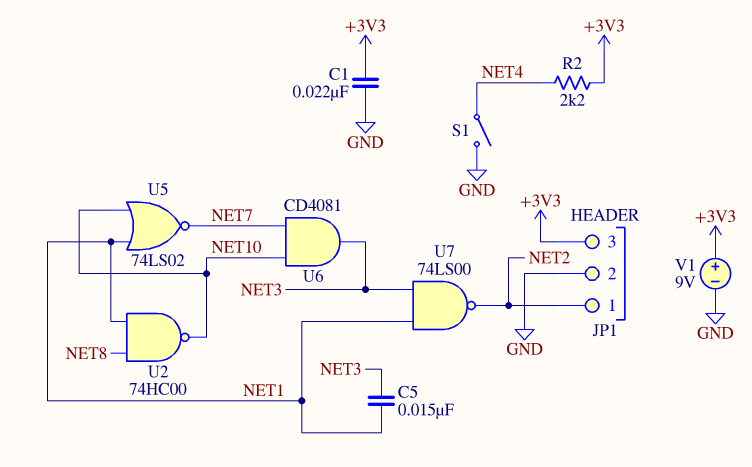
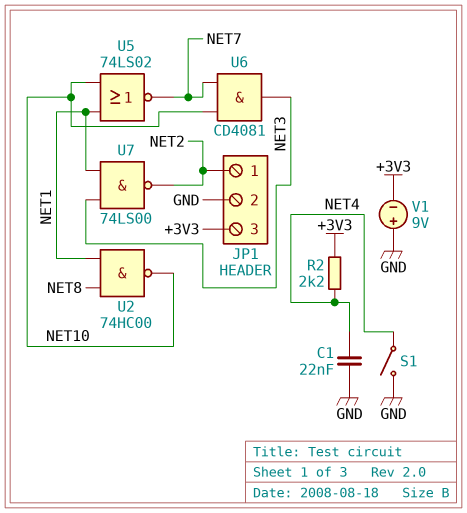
C1: 22nF (+3V3, GND) -> 22nF (GND, NET4)
C5: 15nF (NET1, NET3) -> none
V1: 9V (plus +3V3, minus GND) -> 9V (plus GND, minus +3V3)

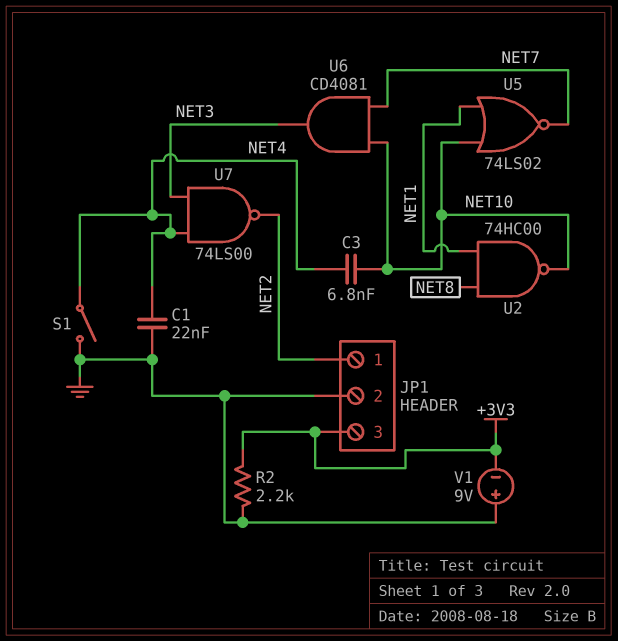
C3: none -> 6.8nF (NET4, NET10)
R2: 2.2k (+3V3, NET4) -> 2.2k (+3V3, GND)
U7: NAND 74LS00 (in NET1, in NET3, out NET2) -> NAND 74LS00 (in NET3, in NET4, out NET2)

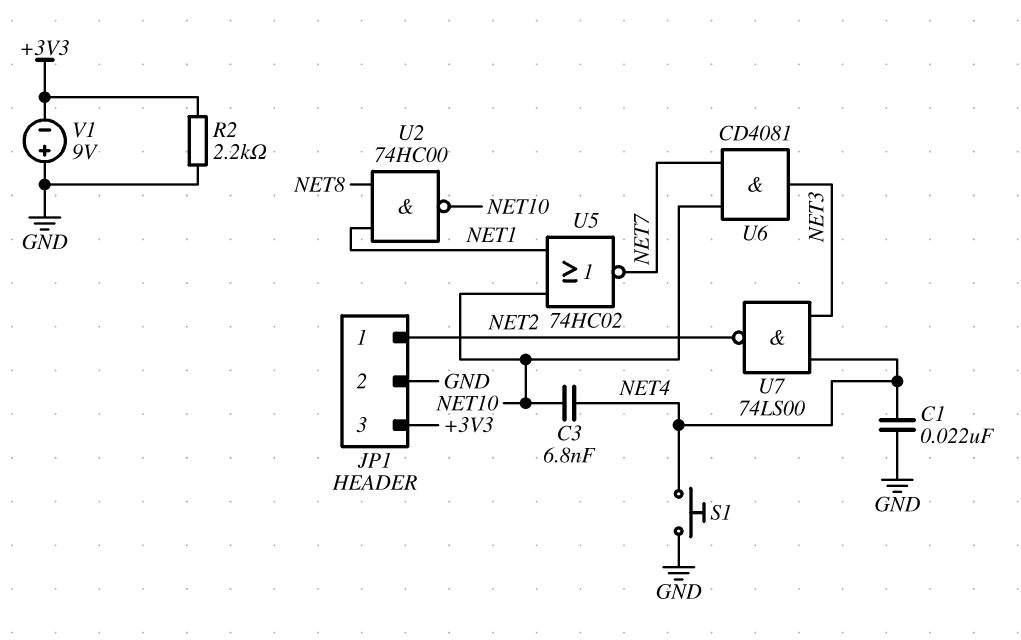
S1: switch (GND, NET4) -> button (GND, NET4)
U5: NOR 74LS02 (in NET1, in NET10, out NET7) -> NOR 74HC02 (in NET1, in NET10, out NET7)

